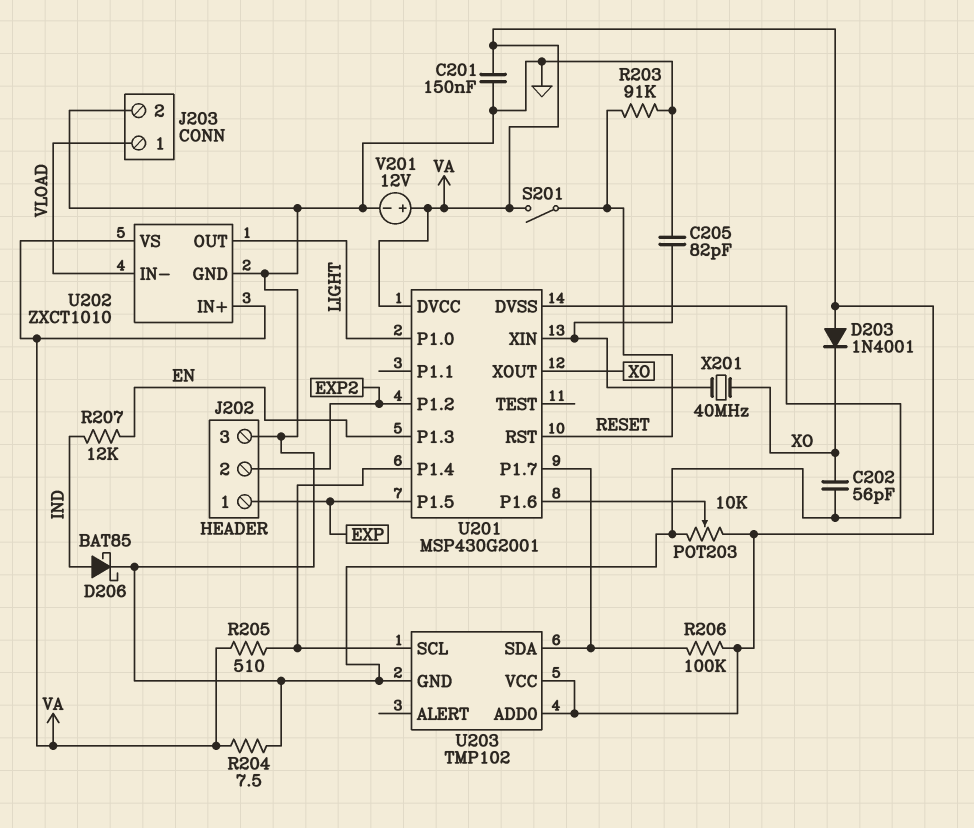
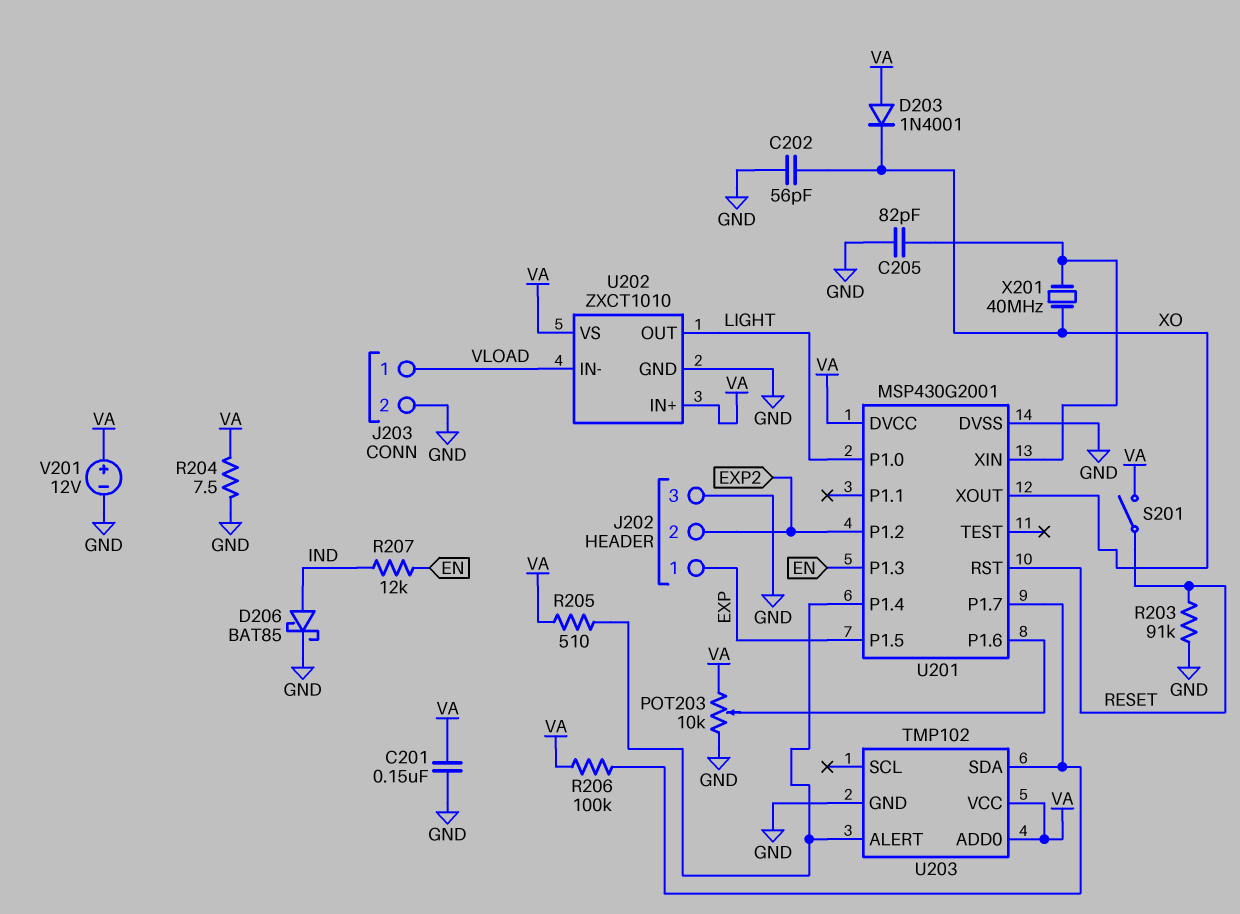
U203 pin ALERT: none -> U201/P1.4
U203 pin SCL: U201/P1.4 -> none

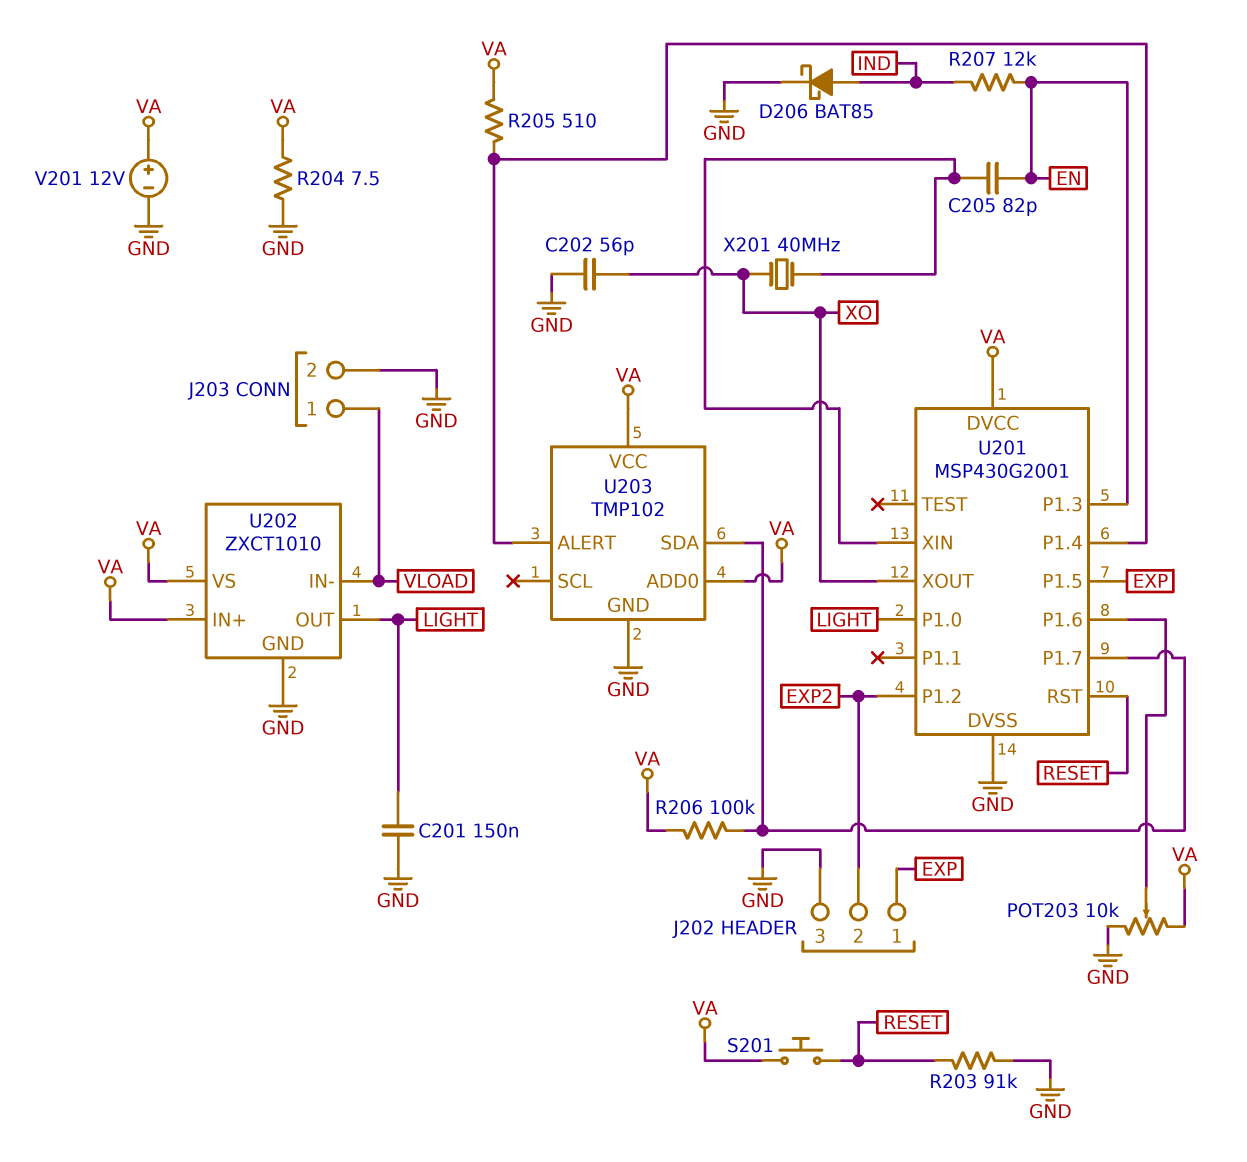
C201: 150nF (GND, VA) -> 150nF (GND, LIGHT)
C205: 82pF (GND, U201/XIN) -> 82pF (EN, U201/XIN)
D203: diode 1N4001 (A VA, K XO) -> none
S201: switch (RESET, VA) -> button (RESET, VA)

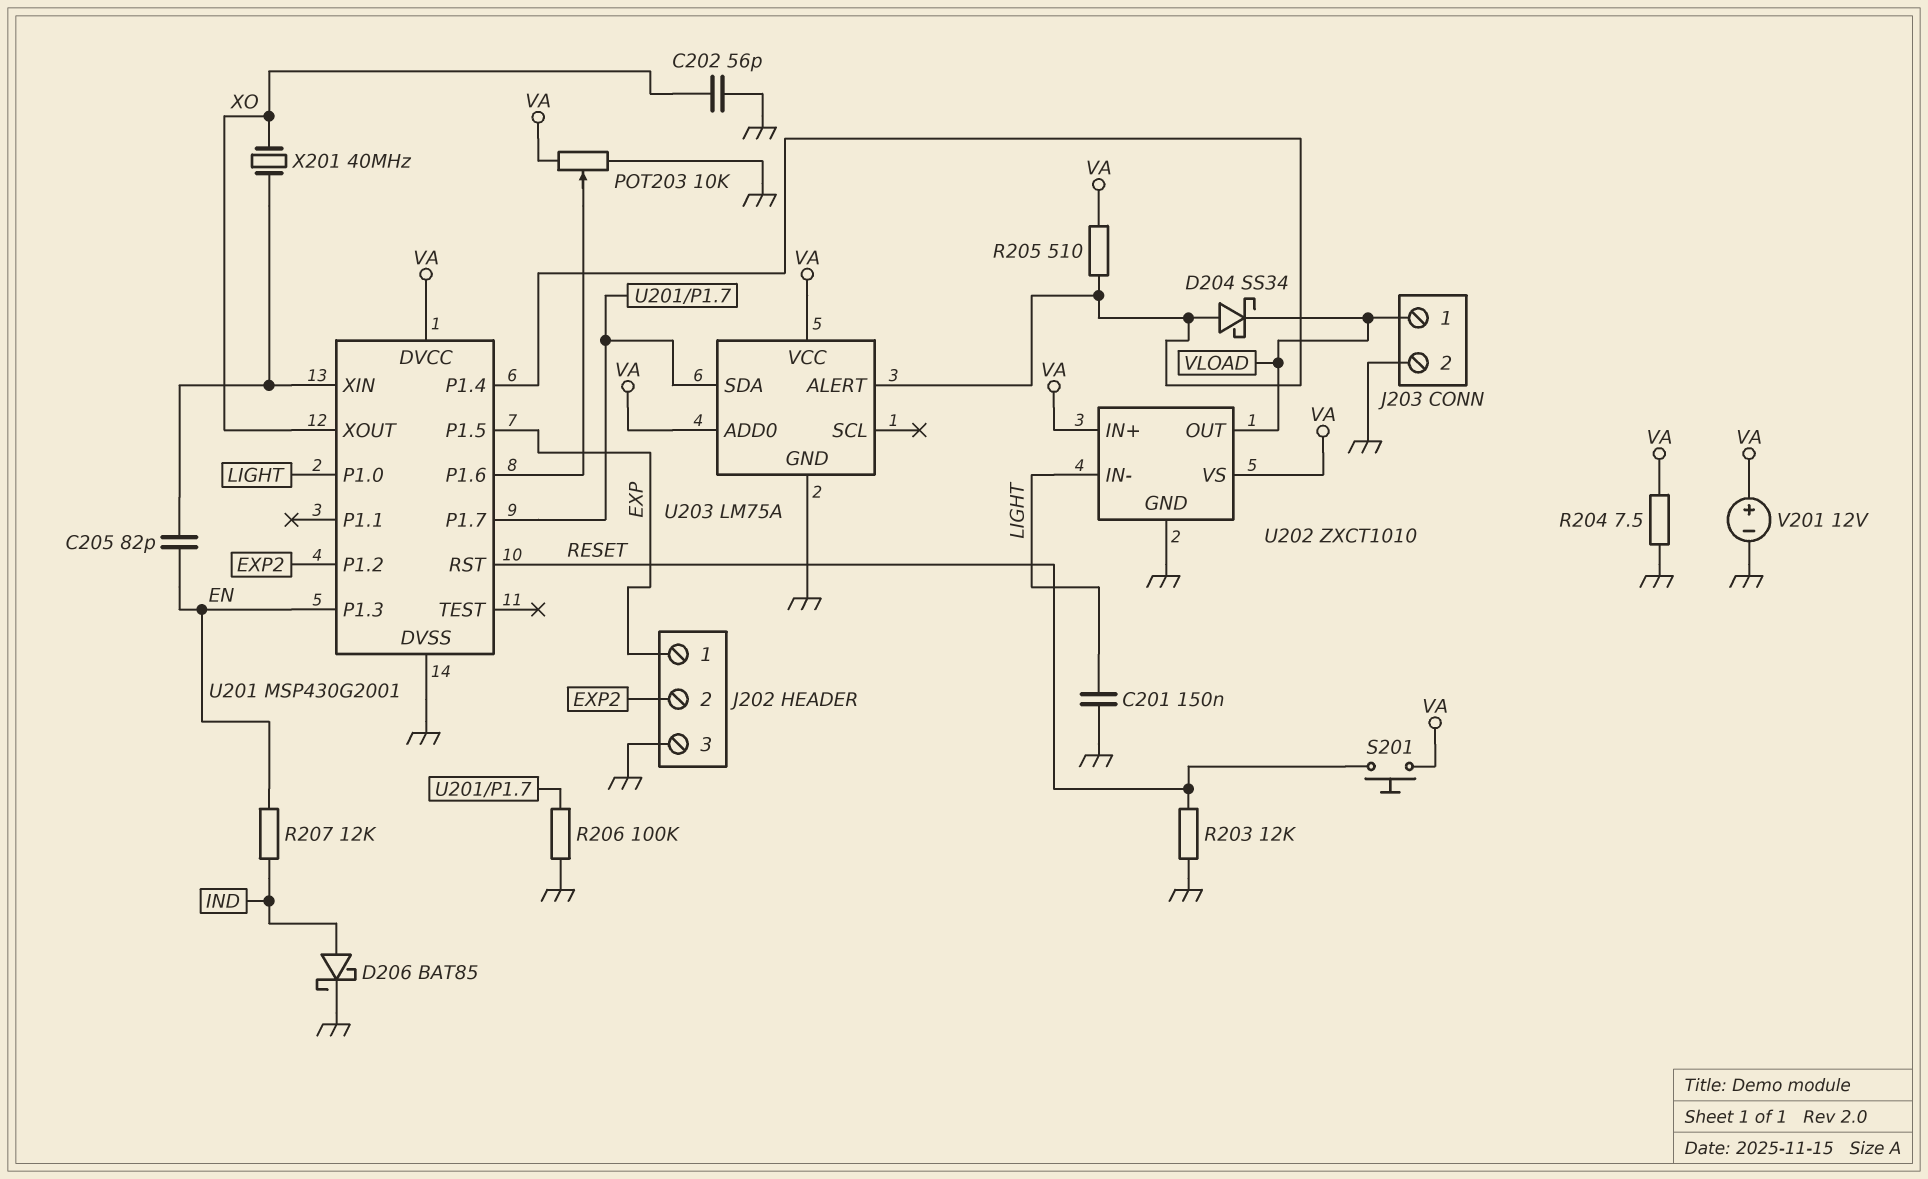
D204: none -> schottky SS34 (A U201/P1.4, K VLOAD)
R203: 91k (GND, RESET) -> 12k (GND, RESET)
R206: 100k (U201/P1.7, VA) -> 100k (GND, U201/P1.7)
U202 pin IN-: VLOAD -> LIGHT
U202 pin OUT: LIGHT -> VLOAD
U203: TMP102 -> LM75A

